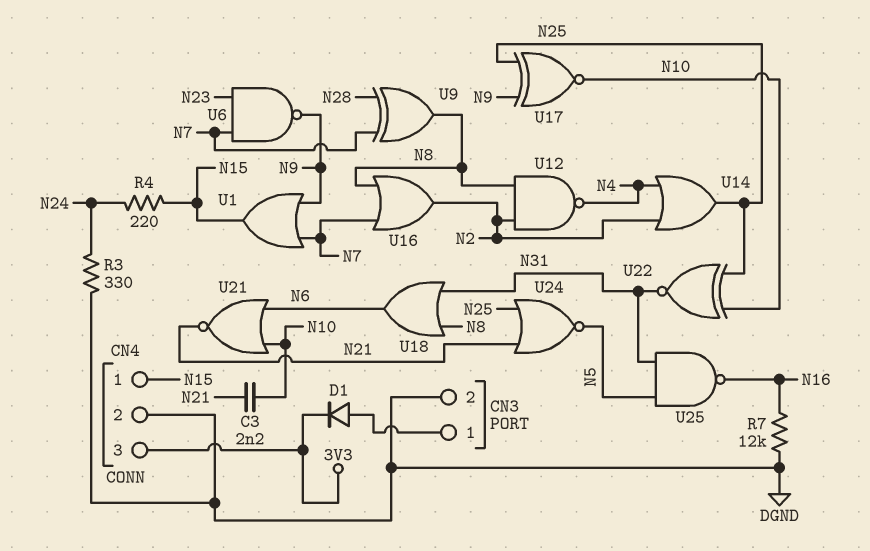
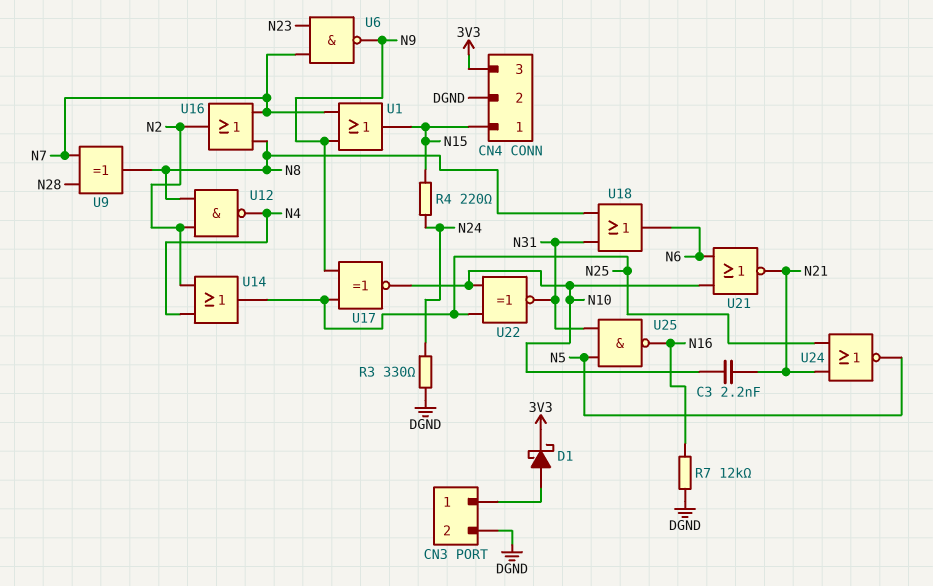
D1: diode (A CN3/1, K 3V3) -> schottky (A CN3/1, K 3V3)

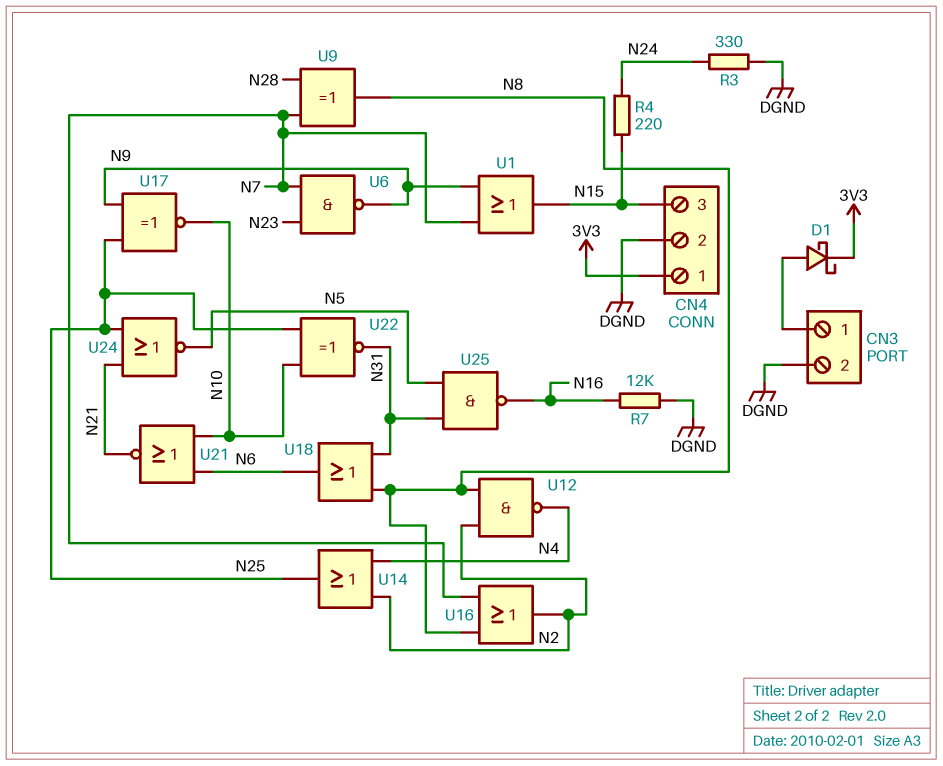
C3: 2.2nF (N10, N21) -> none
CN4 pin 1: N15 -> 3V3
CN4 pin 3: 3V3 -> N15

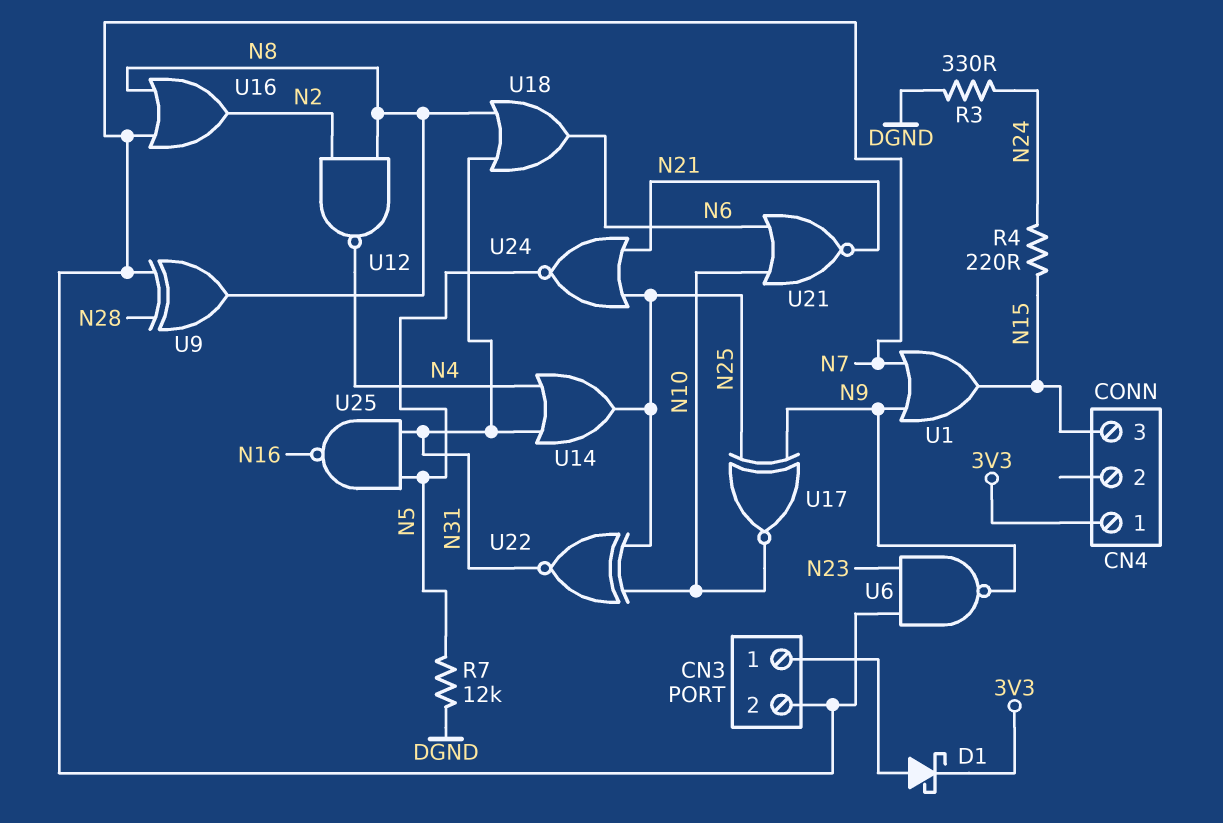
CN3 pin 2: DGND -> N7
CN4 pin 2: DGND -> none
R7: 12k (DGND, N16) -> 12k (DGND, N5)
U14: OR (in N2, in N4, out N25) -> OR (in N4, in N31, out N25)

